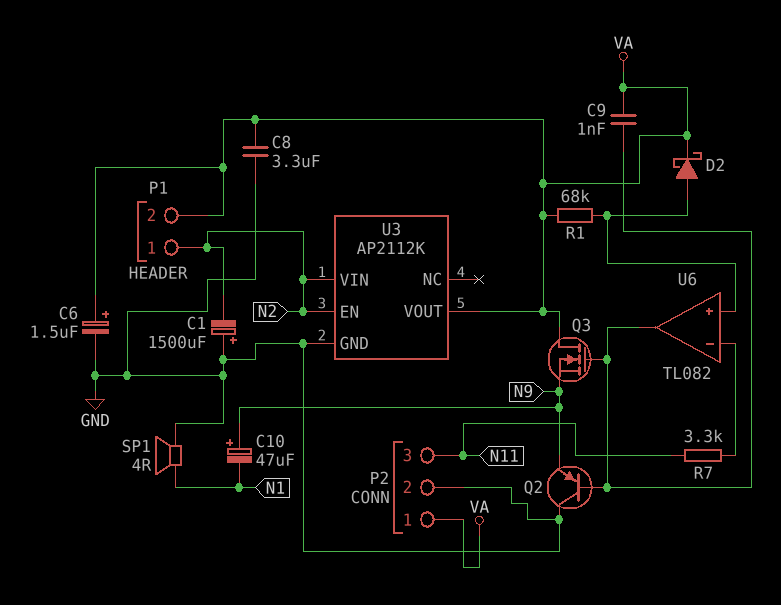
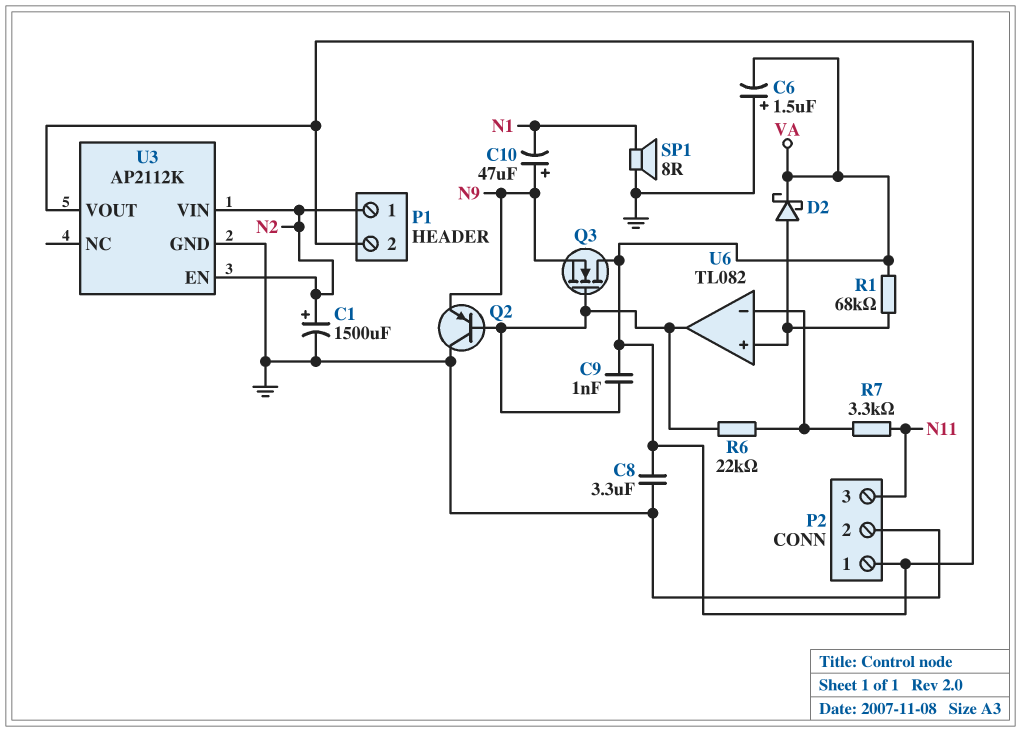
C1: 1500uF (plus GND, minus N2) -> 1500uF (plus N2, minus GND)
C6: 1.5uF (plus VA, minus GND) -> 1.5uF (plus GND, minus VA)
R6: none -> 22k (U6/in-, U6/out)
SP1: speaker 4R (GND, N1) -> speaker 8R (GND, N1)

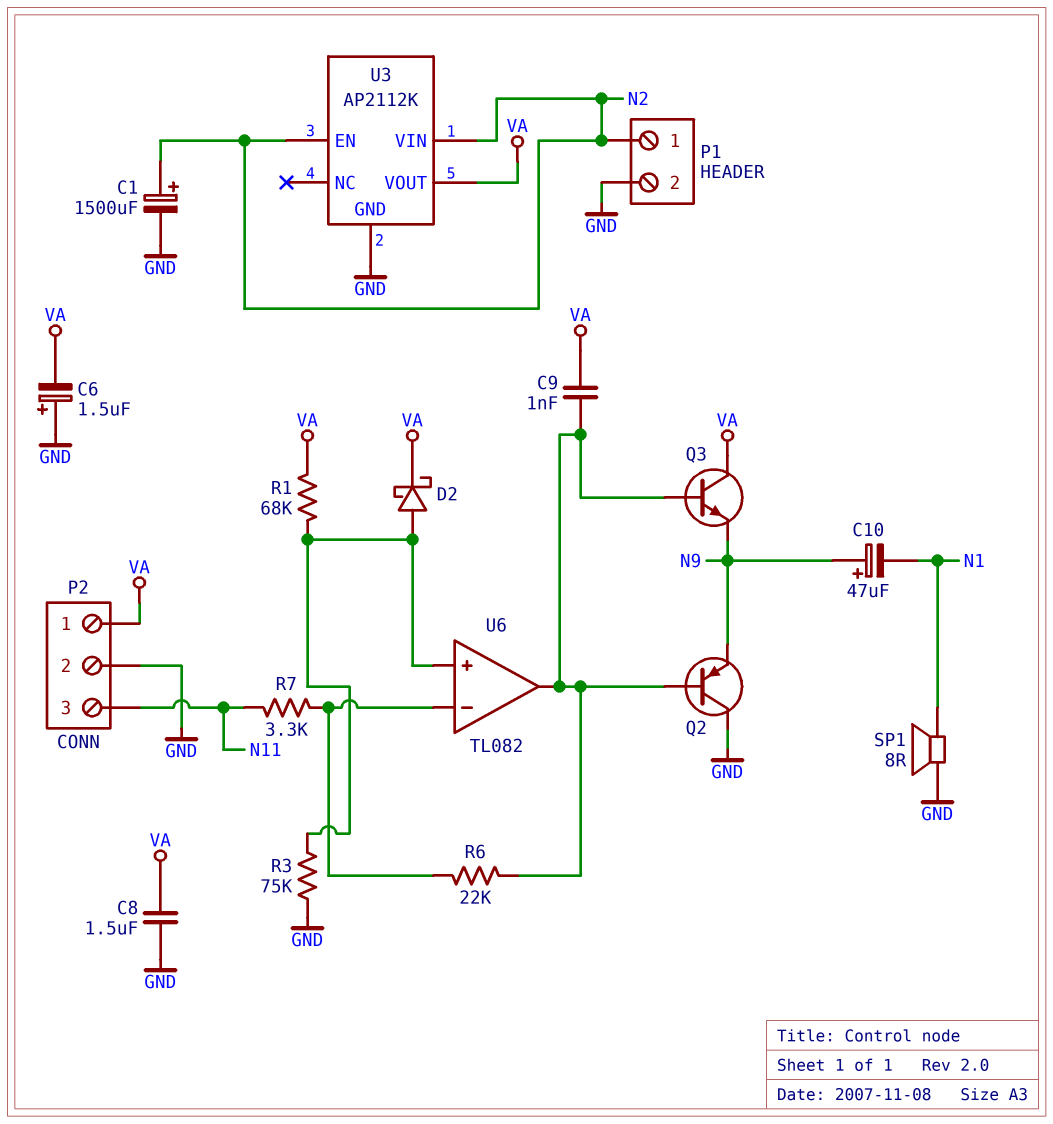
C8: 3.3uF (GND, VA) -> 1.5uF (GND, VA)
P1 pin 2: VA -> GND
Q3: NMOS (G U6/out, D VA, S N9) -> NPN (B U6/out, C VA, E N9)
R3: none -> 75k (GND, U6/in+)

